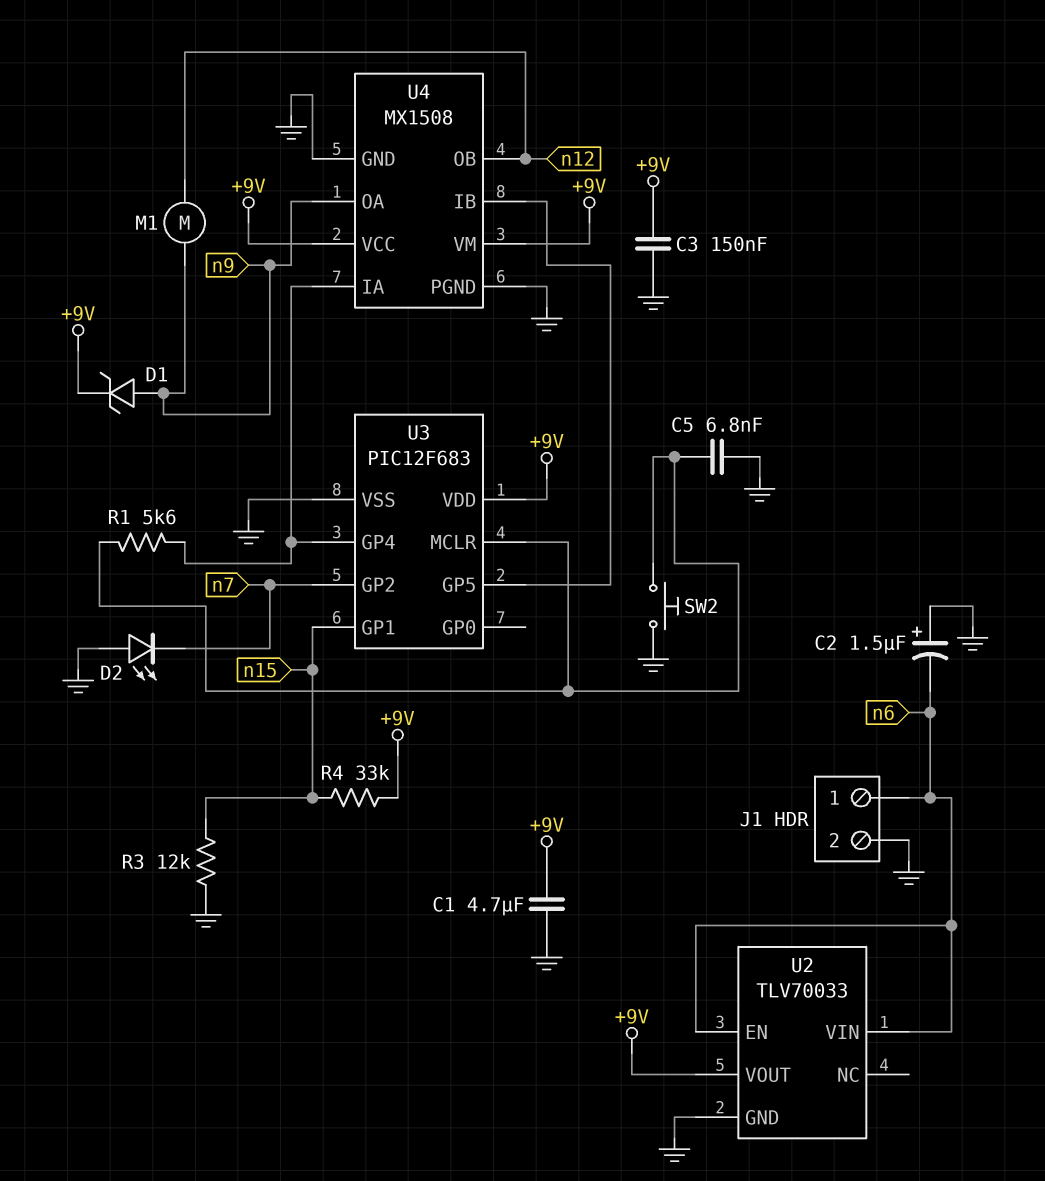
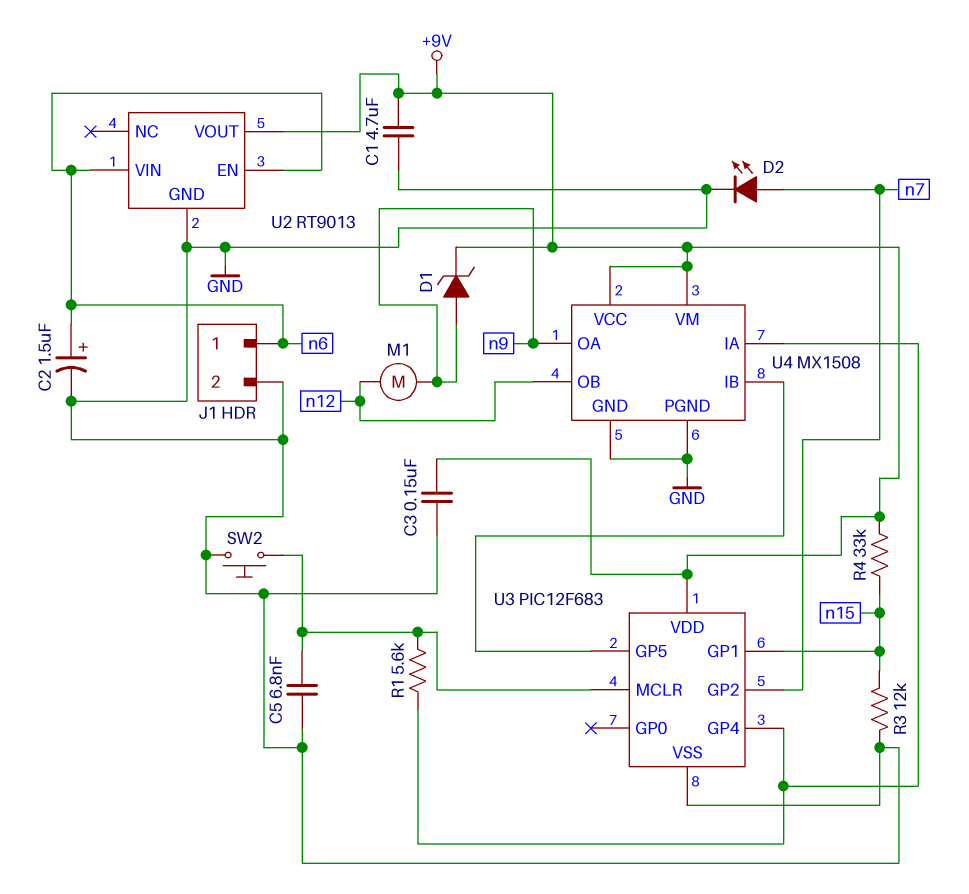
C2: 1.5uF (plus GND, minus n6) -> 1.5uF (plus n6, minus GND)
D2: LED (A GND, K n7) -> LED (A n7, K GND)
U2: TLV70033 -> RT9013

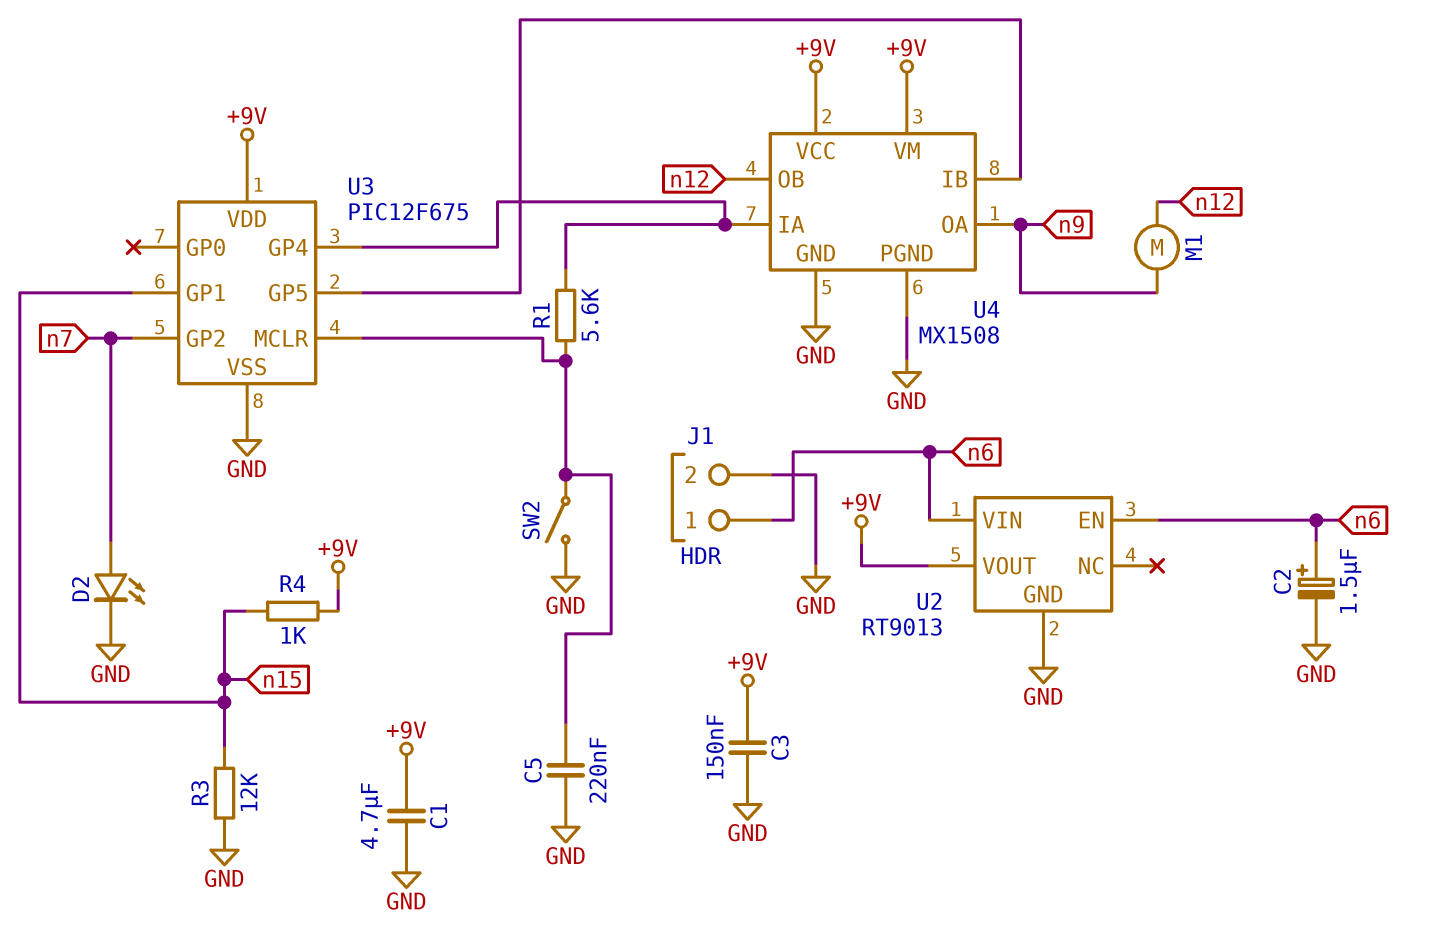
C5: 6.8nF (GND, U3/MCLR) -> 220nF (GND, U3/MCLR)
D1: zener (A n9, K +9V) -> none
R4: 33k (+9V, n15) -> 1k (+9V, n15)
SW2: button (GND, U3/MCLR) -> switch (GND, U3/MCLR)
U3: PIC12F683 -> PIC12F675

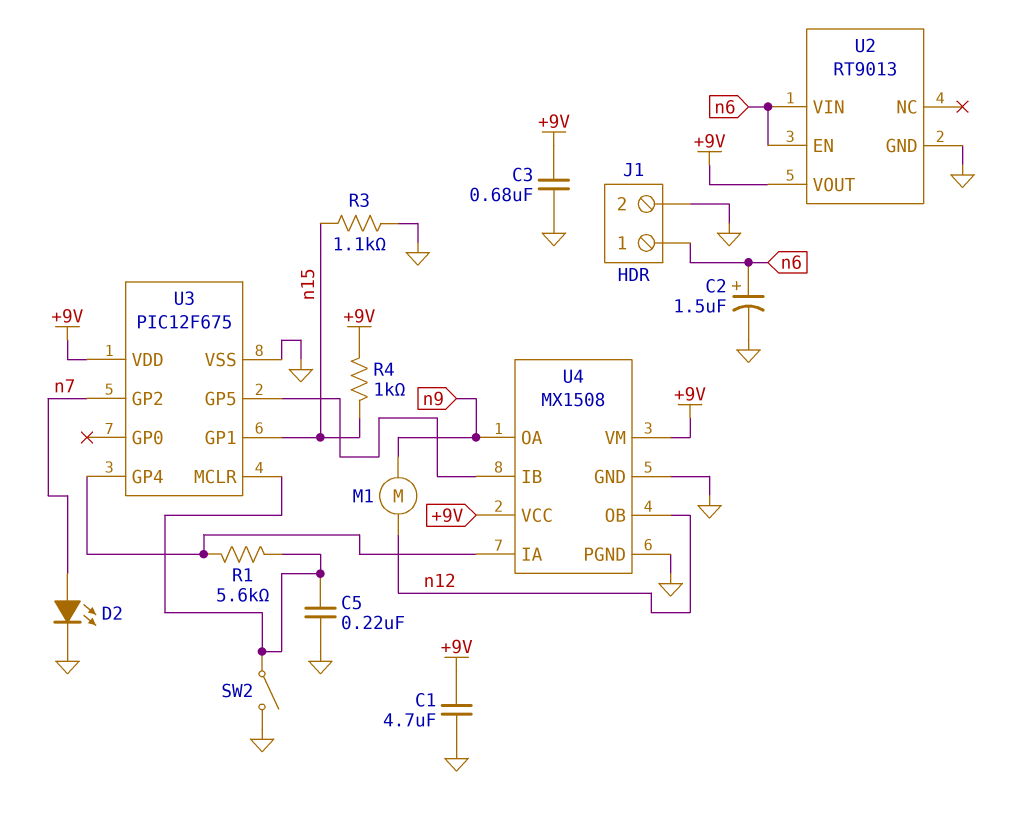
C3: 150nF (+9V, GND) -> 680nF (+9V, GND)
R3: 12k (GND, n15) -> 1.1k (GND, n15)

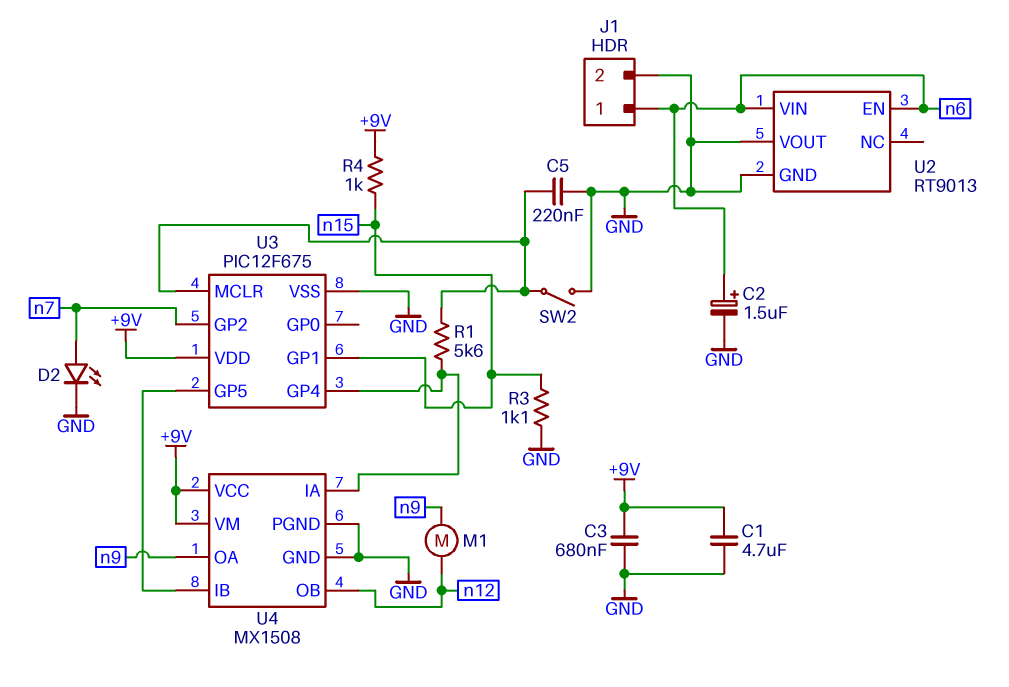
U2 pin VOUT: +9V -> GND

